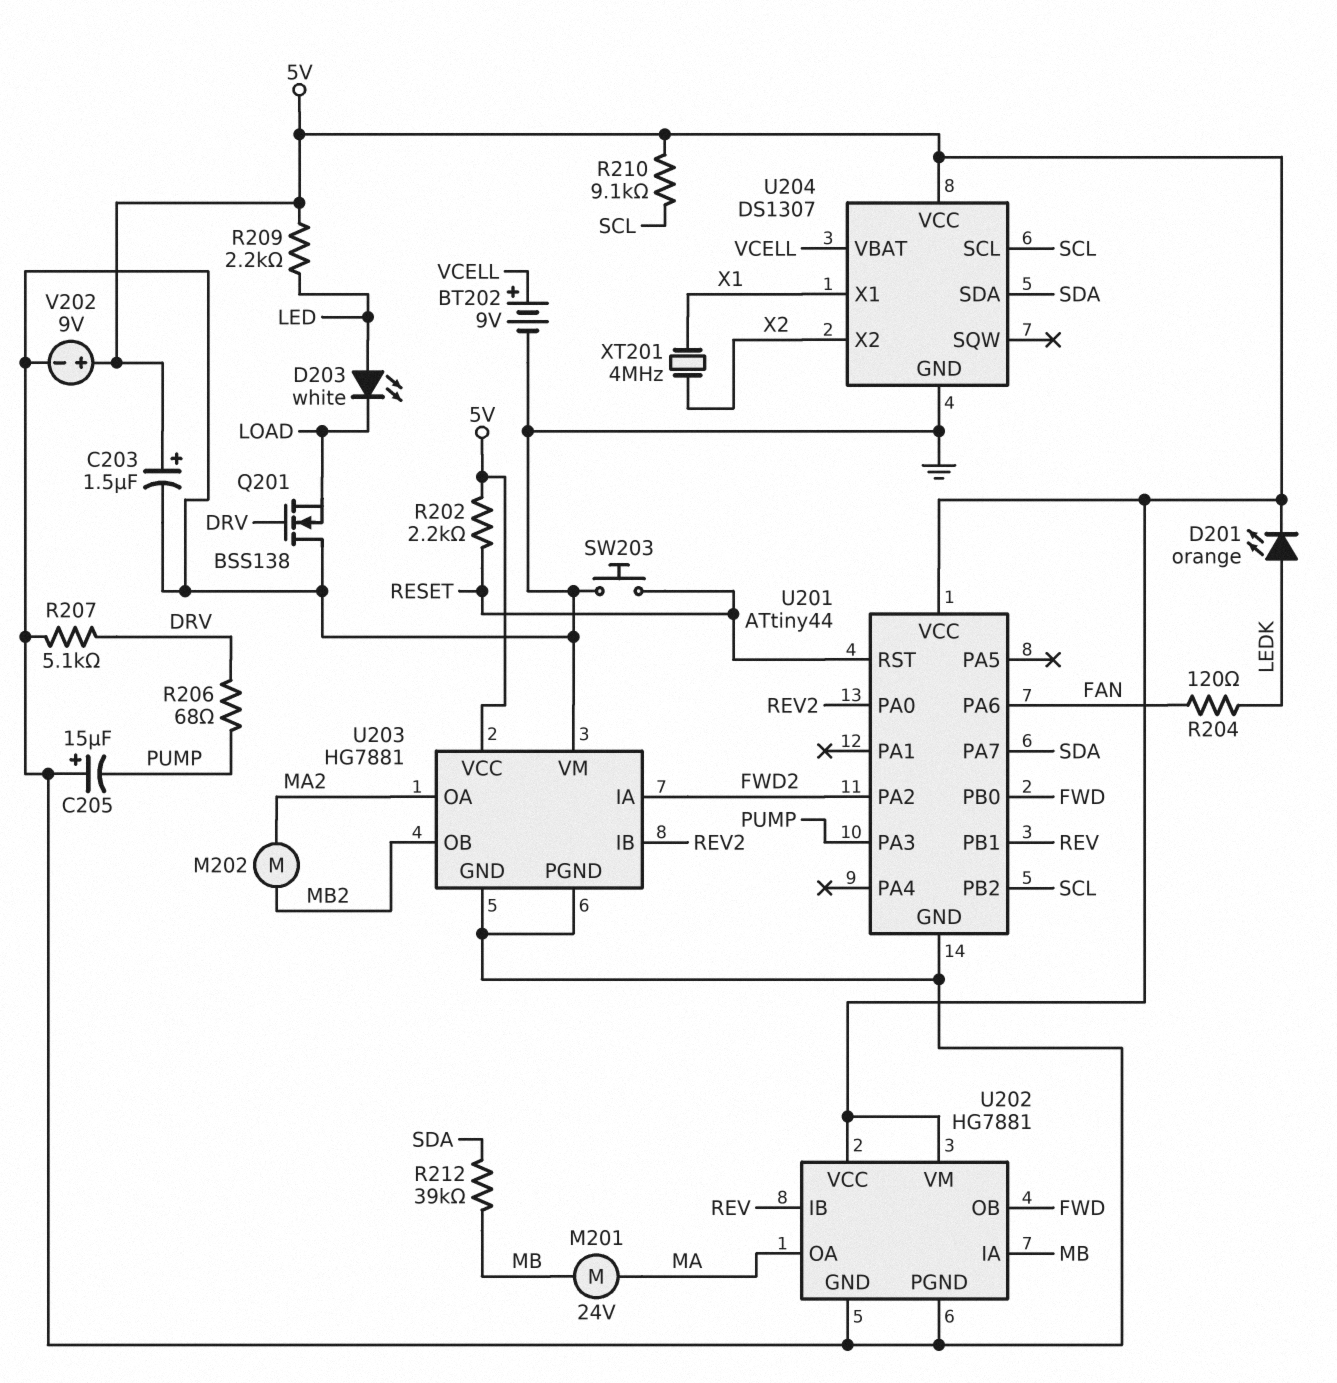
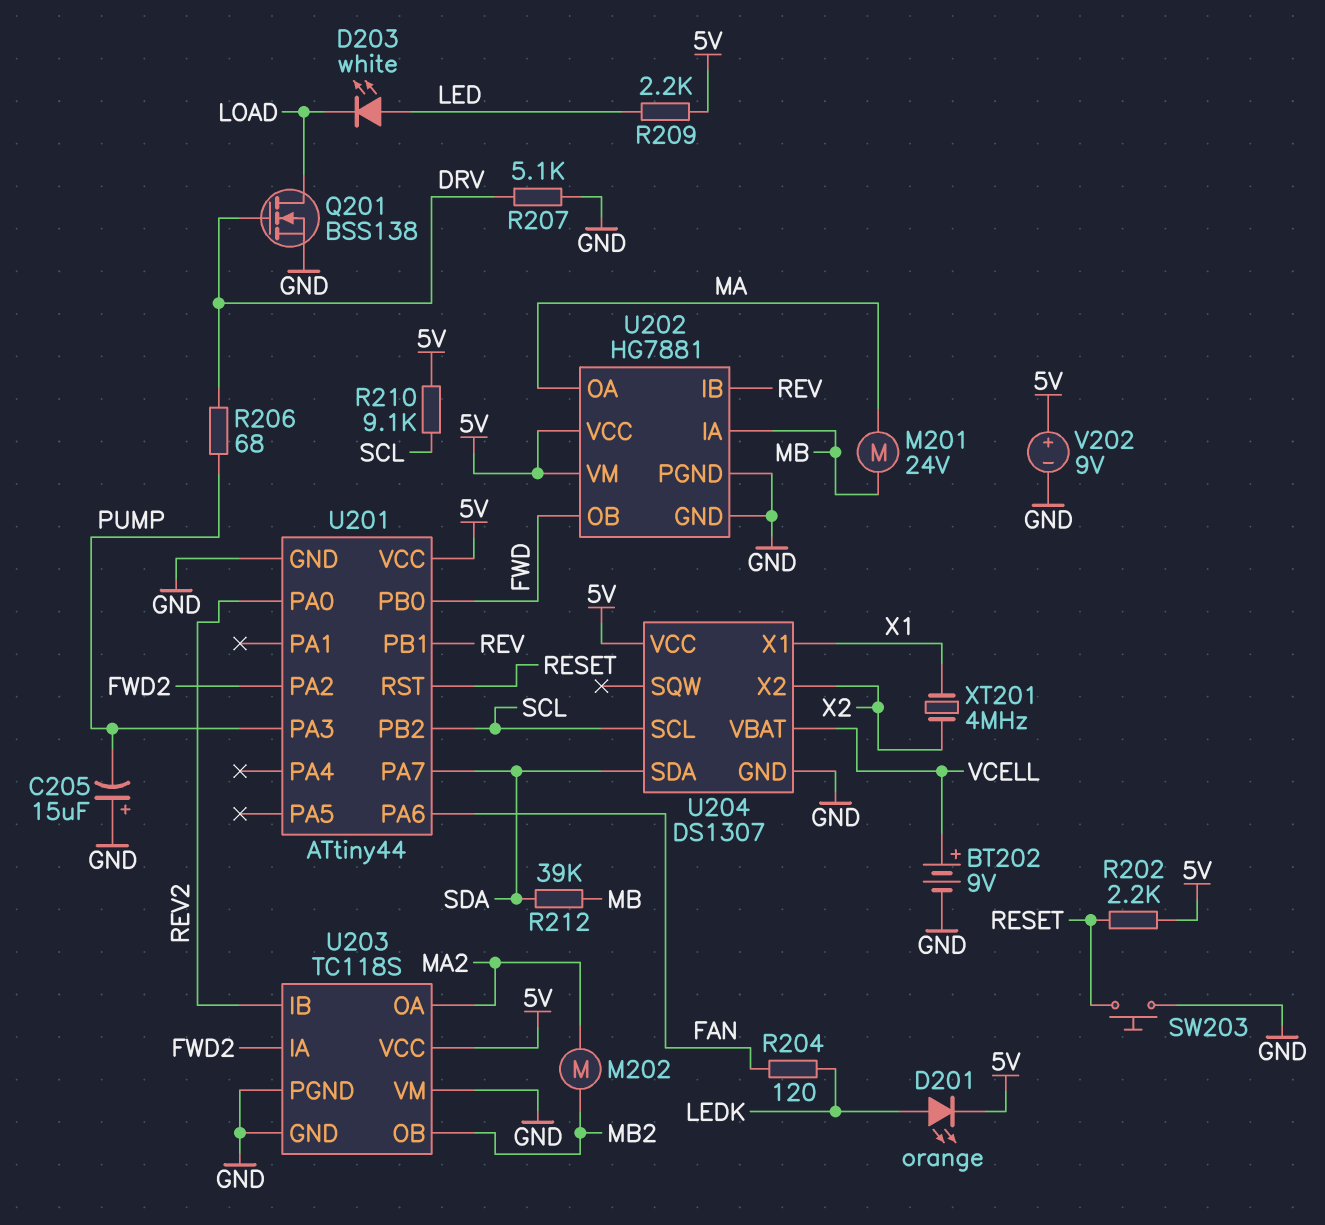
C203: 1.5uF (plus 5V, minus GND) -> none
Q201: NMOS BSS138 (G DRV, D GND, S LOAD) -> NMOS BSS138 (G DRV, D LOAD, S GND)
U203: HG7881 -> TC118S

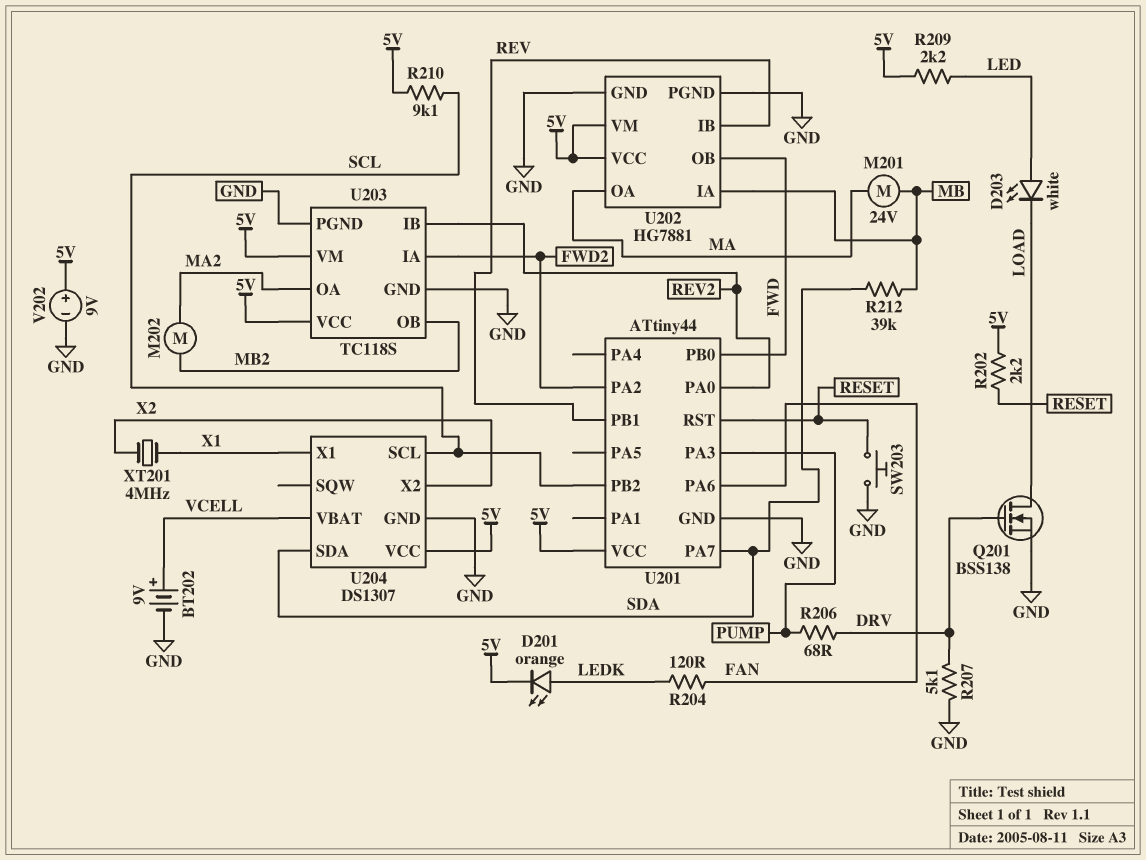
C205: 15uF (plus GND, minus PUMP) -> none
U203 pin VM: GND -> 5V

